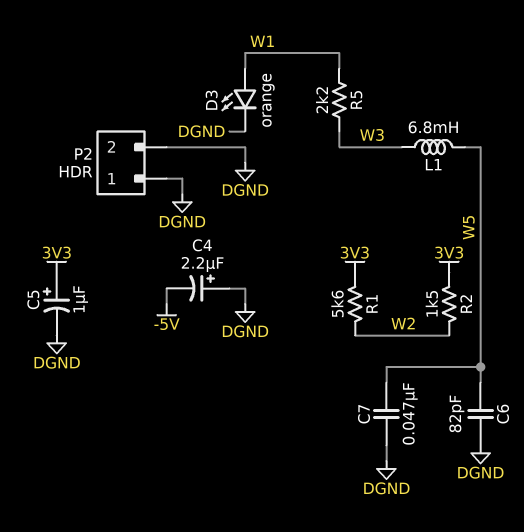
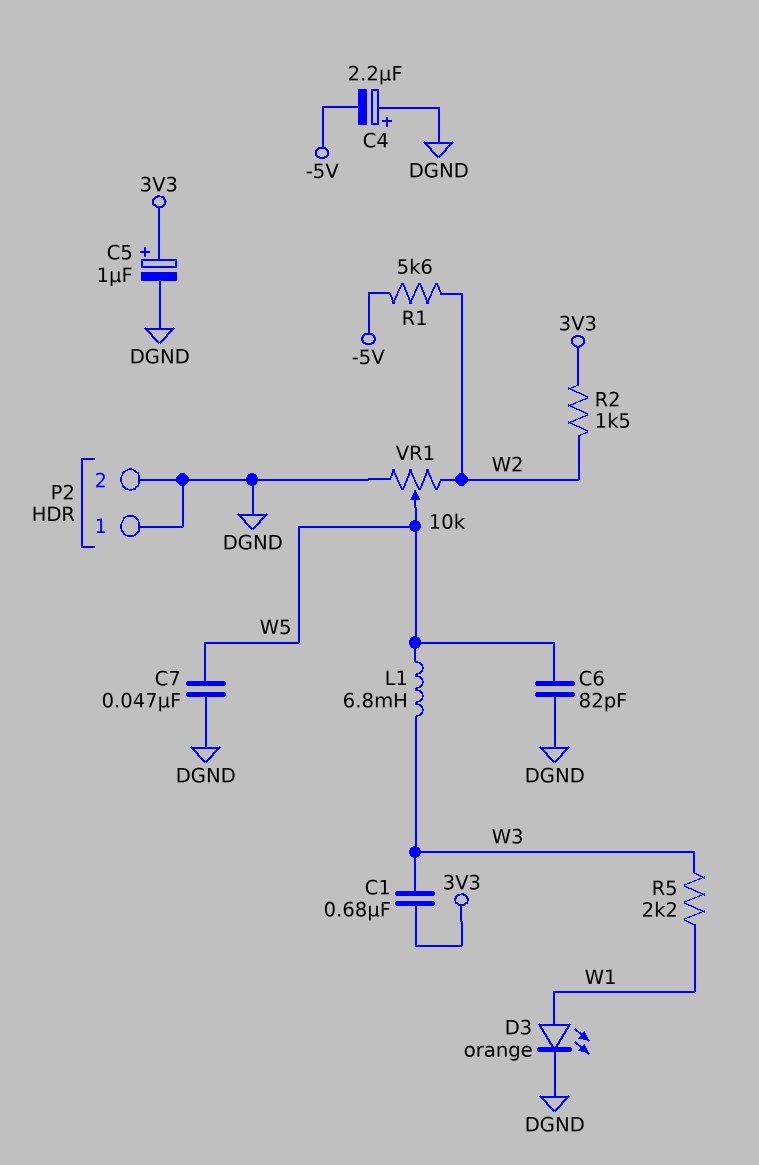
C1: none -> 680nF (3V3, W3)
R1: 5.6k (3V3, W2) -> 5.6k (-5V, W2)
VR1: none -> 10k (DGND, W2, wiper W5)

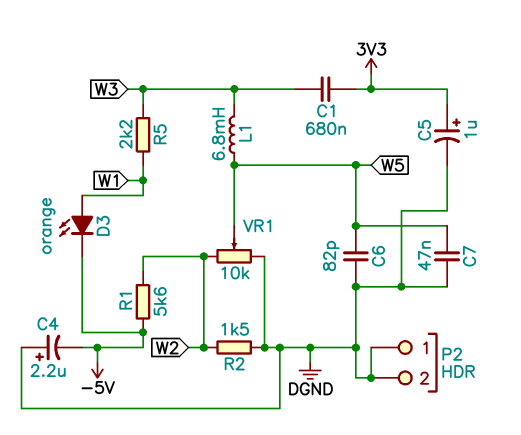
D3: LED orange (A W1, K DGND) -> LED orange (A W1, K -5V)
R2: 1.5k (3V3, W2) -> 1.5k (DGND, W2)

